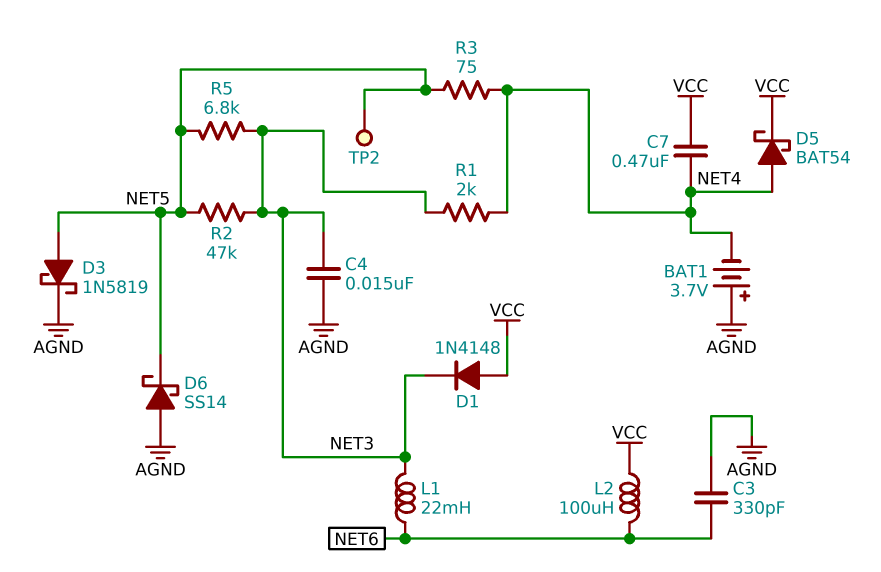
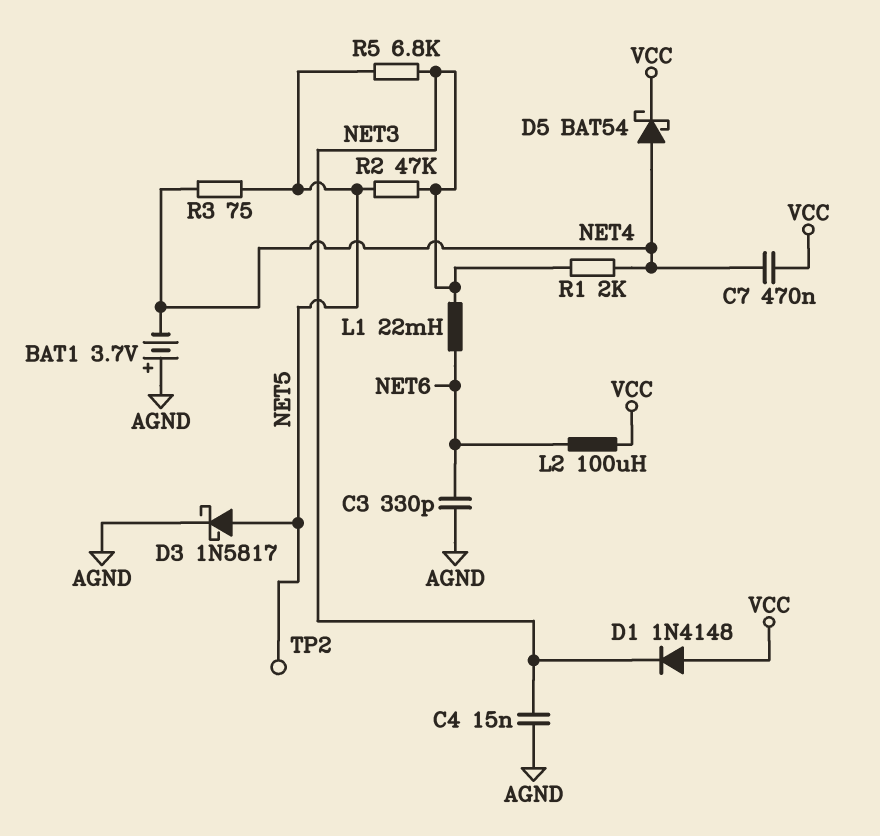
D3: schottky 1N5819 (A NET5, K AGND) -> schottky 1N5817 (A NET5, K AGND)
D6: schottky SS14 (A AGND, K NET5) -> none

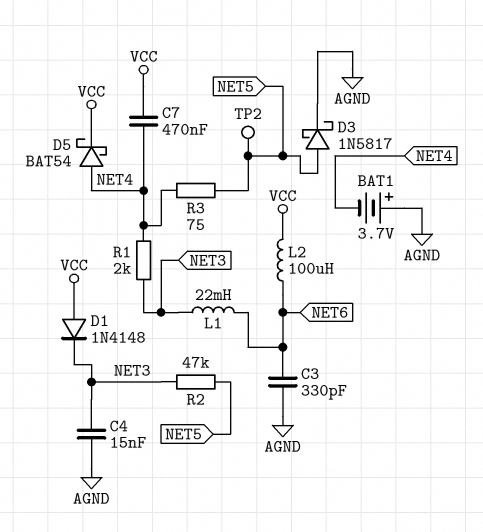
R5: 6.8k (NET3, NET5) -> none

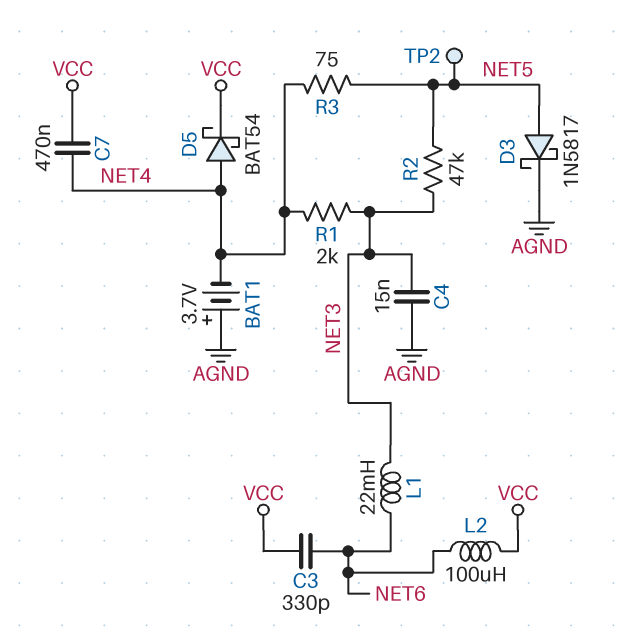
C3: 330pF (AGND, NET6) -> 330pF (NET6, VCC)
D1: diode 1N4148 (A VCC, K NET3) -> none

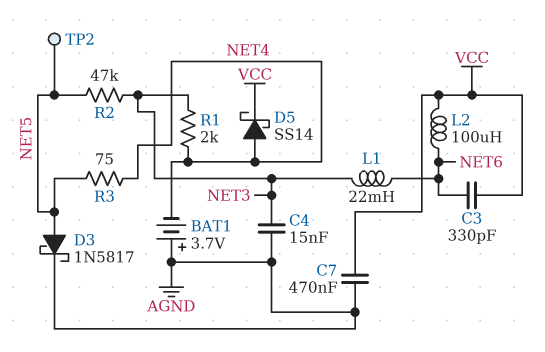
C7: 470nF (NET4, VCC) -> 470nF (AGND, VCC)
D5: schottky BAT54 (A NET4, K VCC) -> schottky SS14 (A NET4, K VCC)

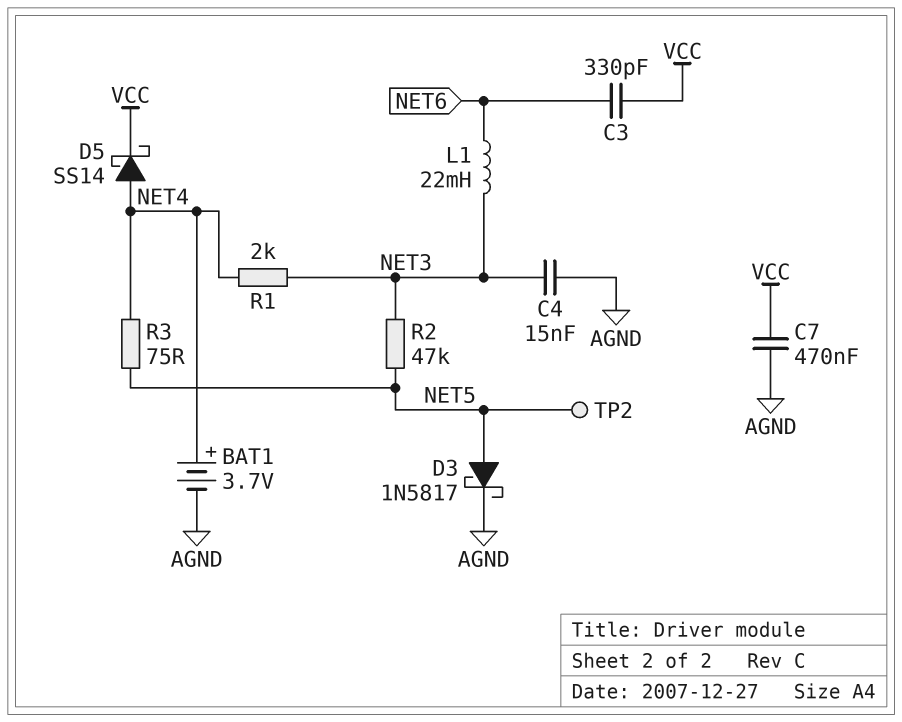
BAT1: 3.7V (plus AGND, minus NET4) -> 3.7V (plus NET4, minus AGND)
L2: 100uH (NET6, VCC) -> none

